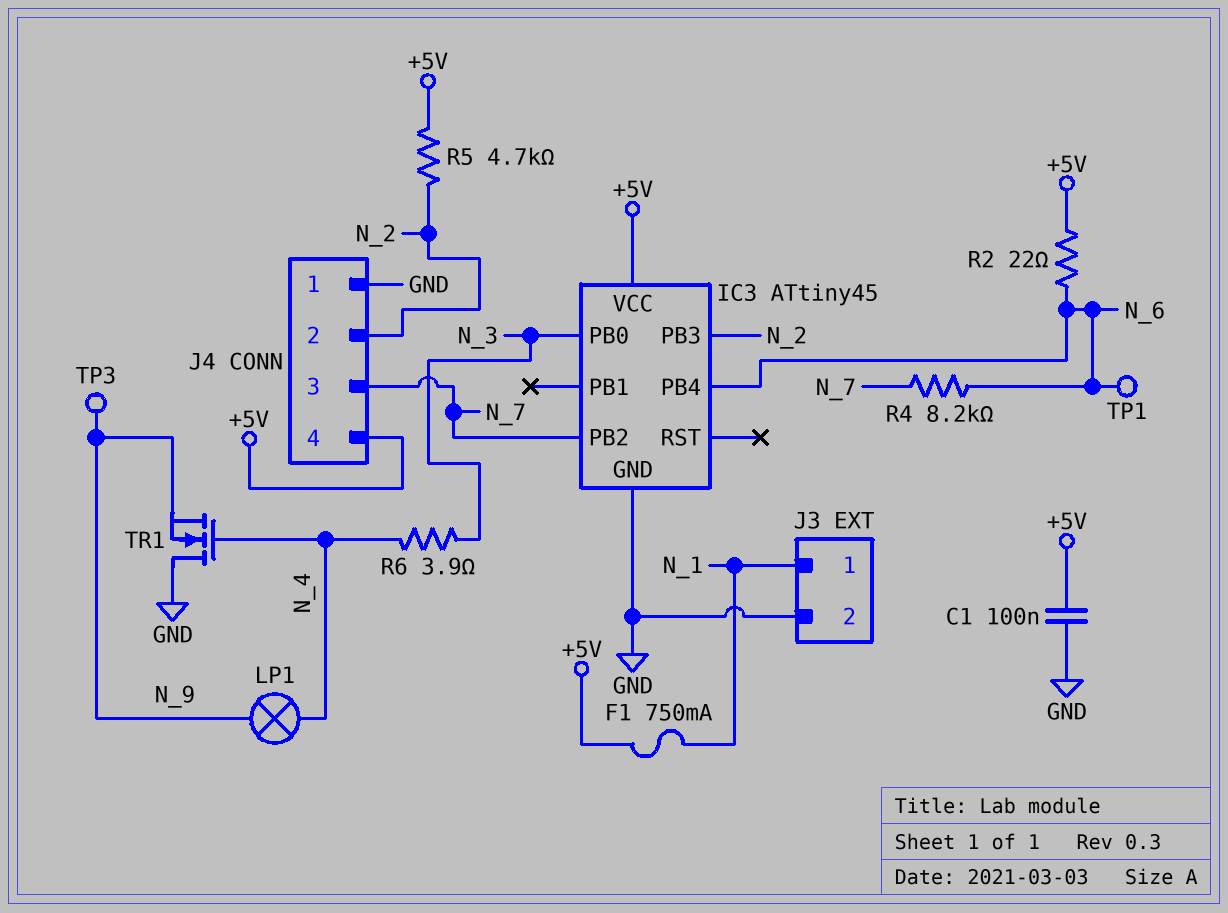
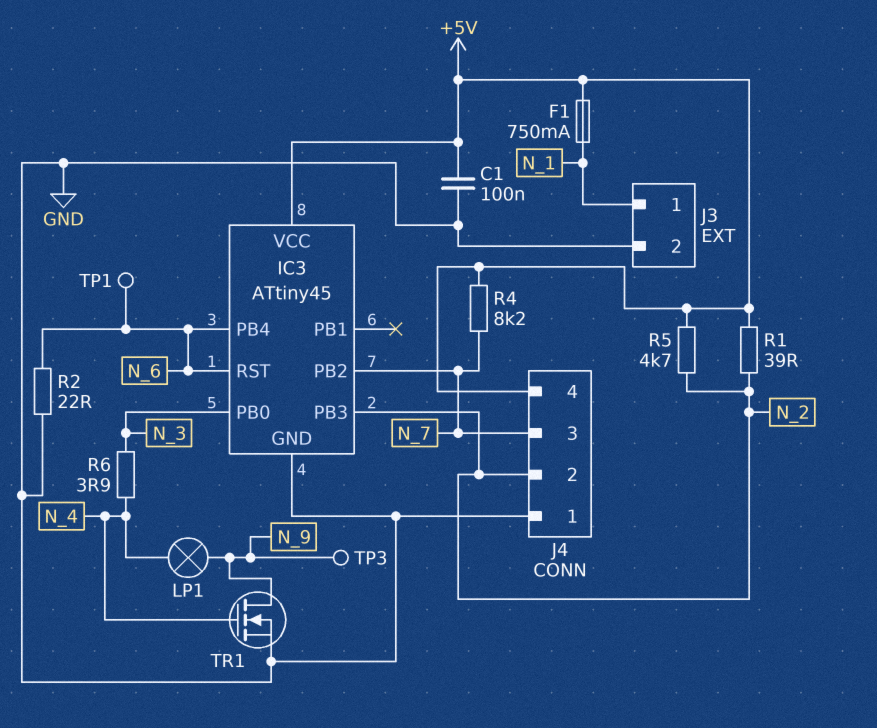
IC3 pin RST: none -> N_6
R1: none -> 39 (+5V, N_2)
R2: 22 (+5V, N_6) -> 22 (GND, N_6)
R4: 8.2k (N_6, N_7) -> 8.2k (+5V, N_7)
TR1: NMOS (G N_4, D GND, S N_9) -> NMOS (G N_4, D N_9, S GND)

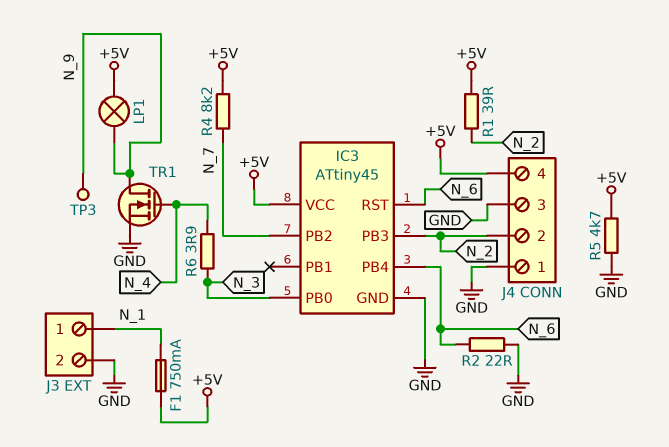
C1: 100nF (+5V, GND) -> none
J4 pin 3: N_7 -> GND
LP1: lamp (N_4, N_9) -> lamp (+5V, N_9)
R5: 4.7k (+5V, N_2) -> 4.7k (+5V, GND)
TP1: test point (N_6) -> none

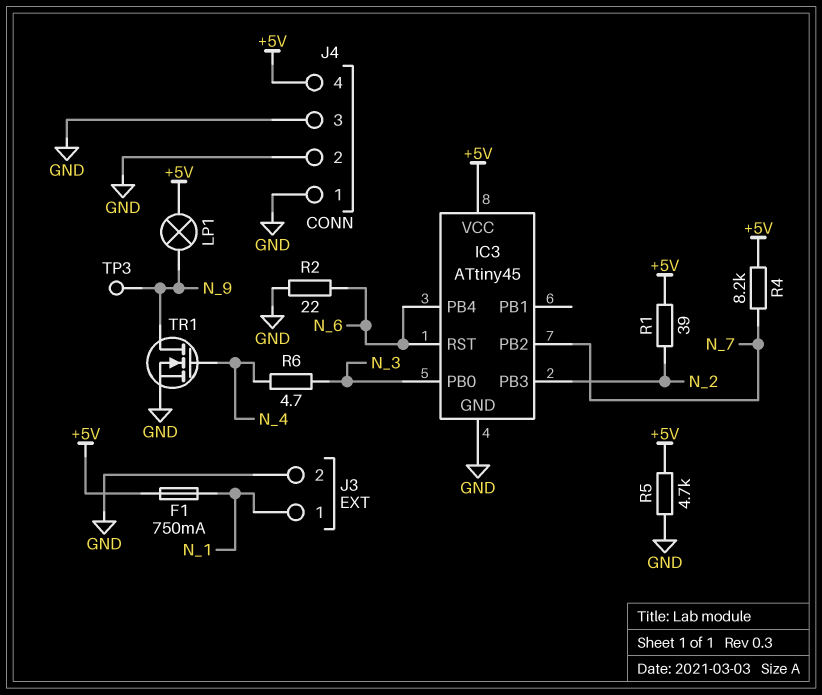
J4 pin 2: N_2 -> GND
R6: 3.9 (N_3, N_4) -> 4.7 (N_3, N_4)

